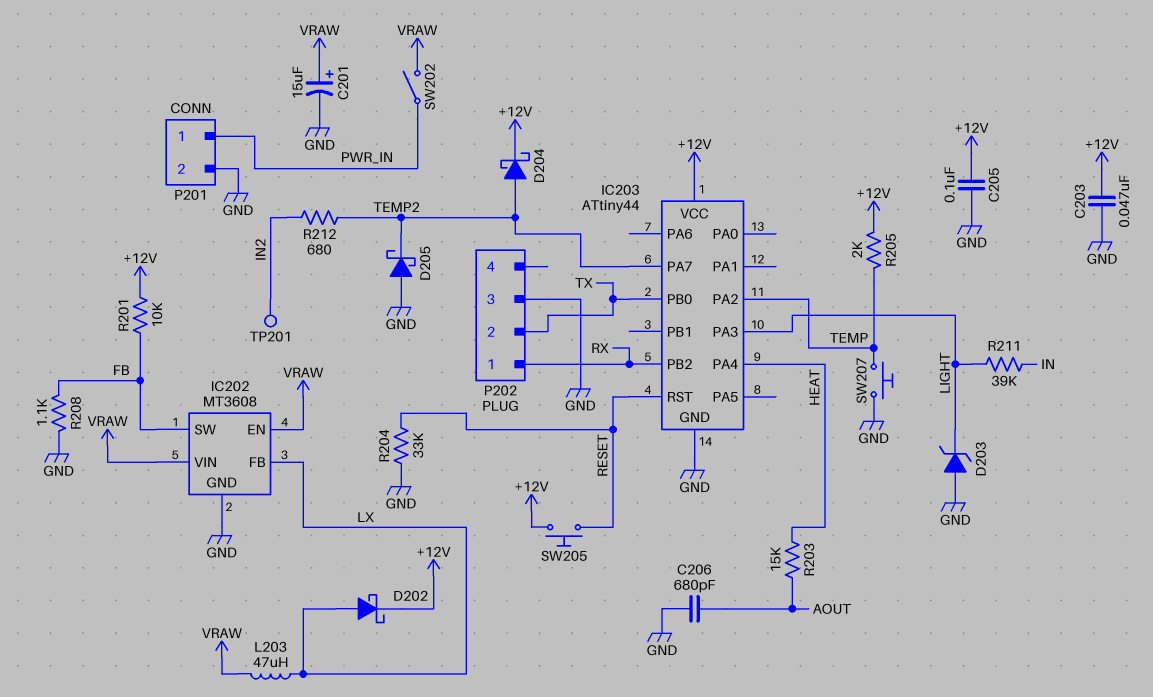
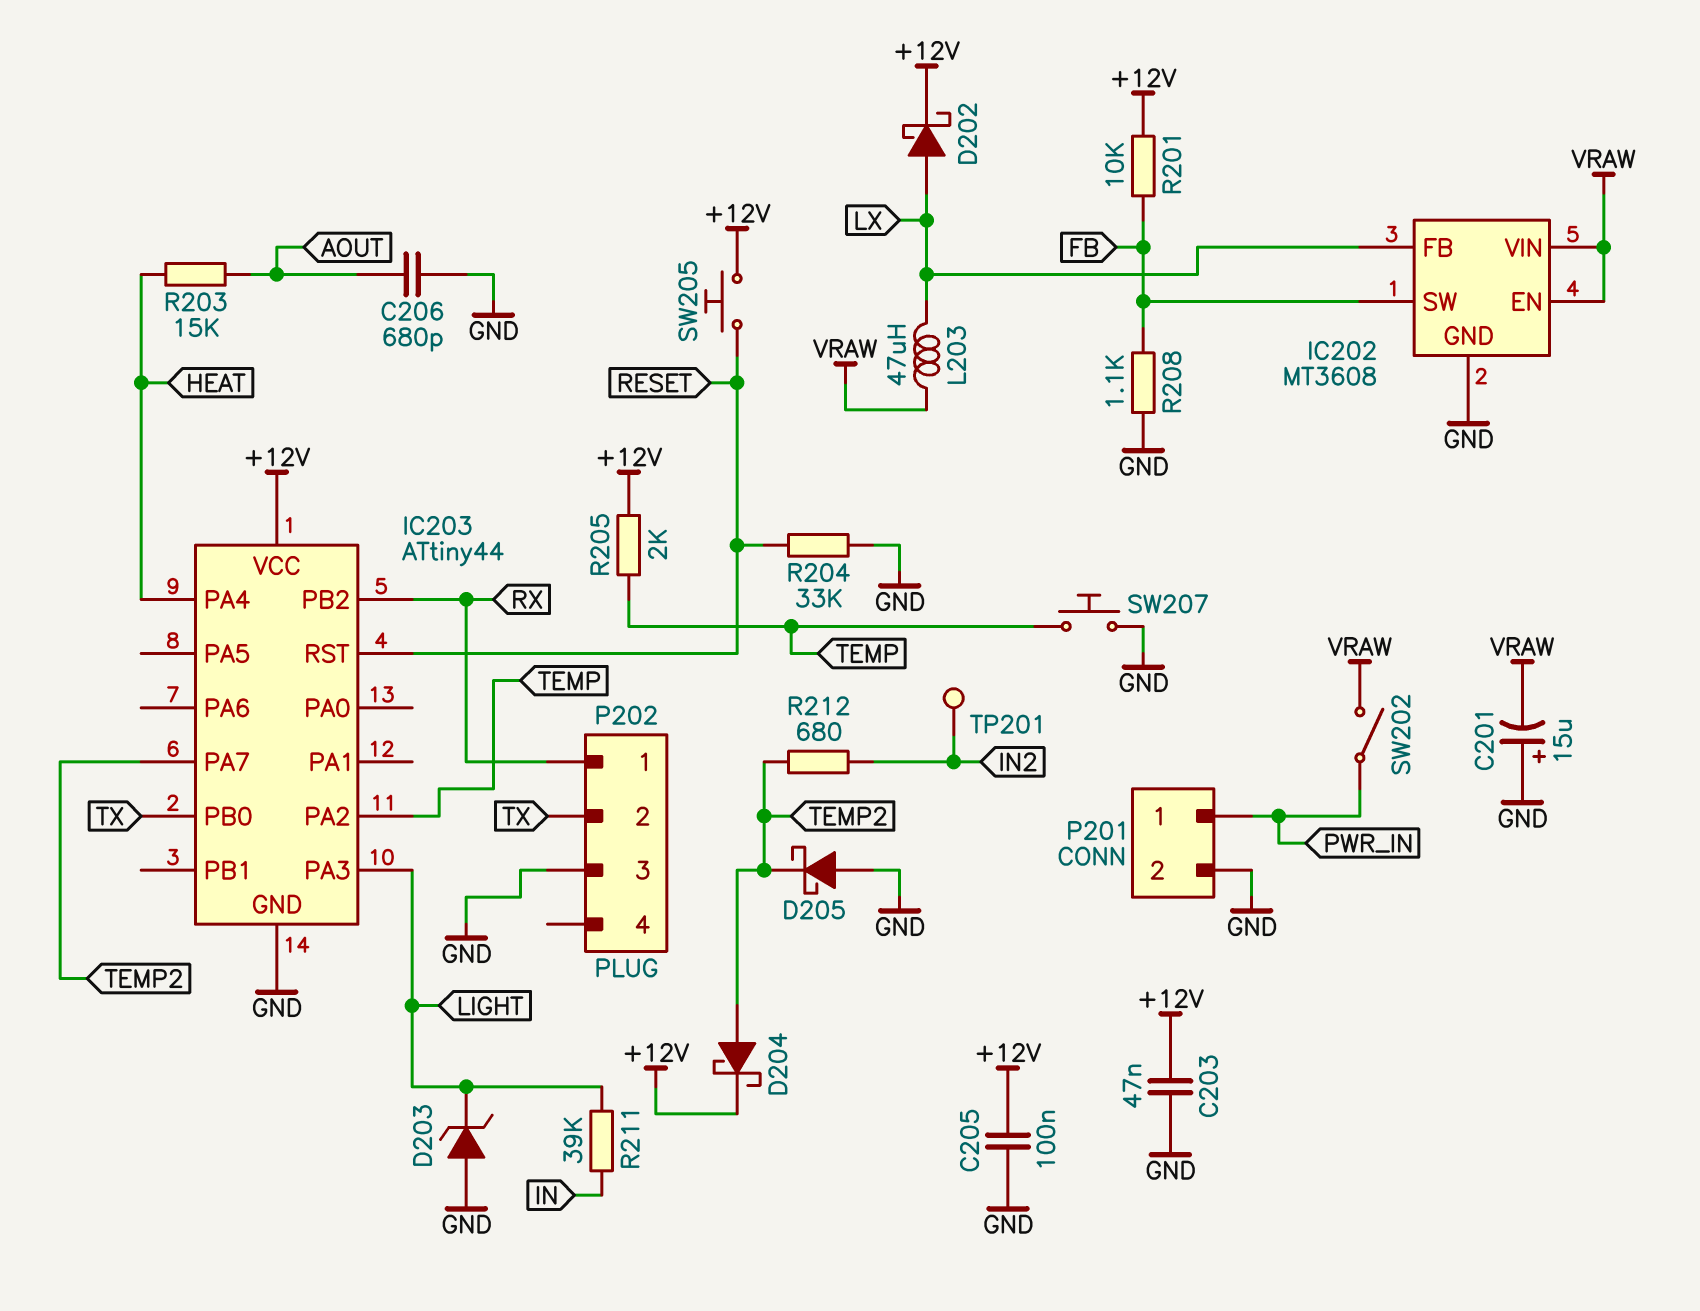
C201: 15uF (plus VRAW, minus GND) -> 15uF (plus GND, minus VRAW)

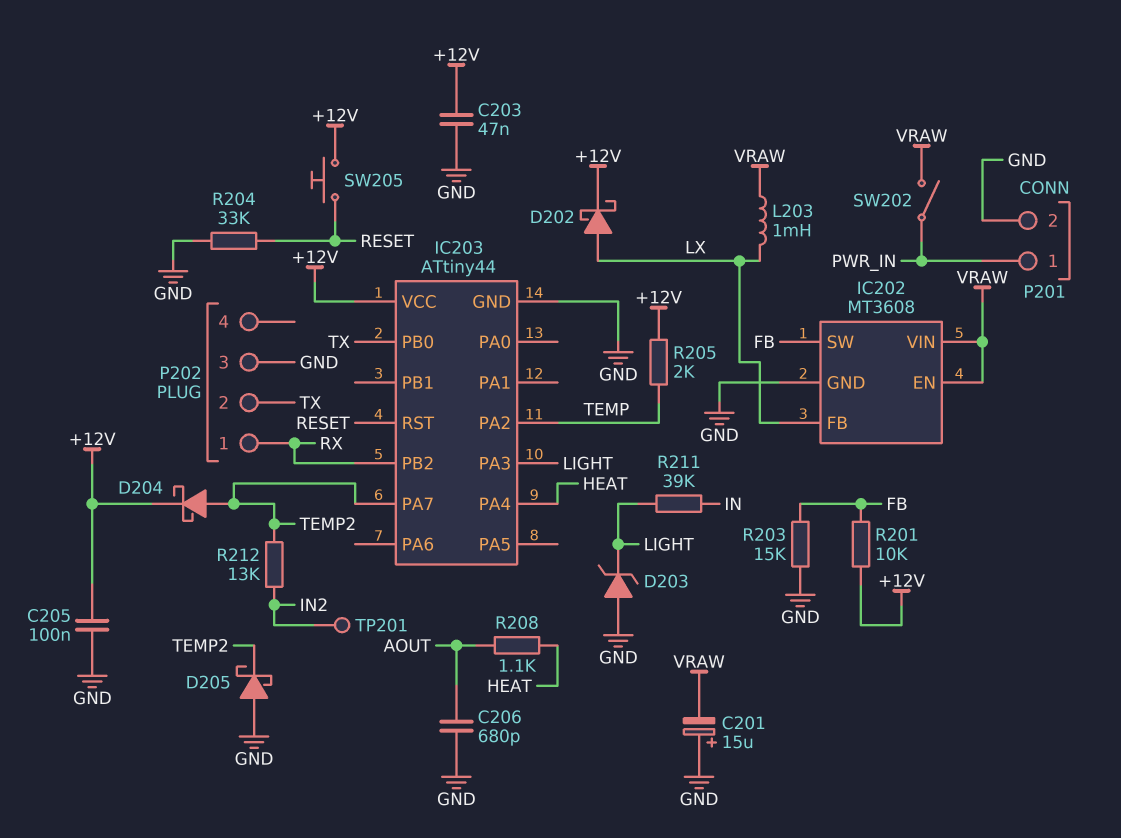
L203: 47uH (LX, VRAW) -> 1mH (LX, VRAW)
R203: 15k (AOUT, HEAT) -> 15k (FB, GND)
R208: 1.1k (FB, GND) -> 1.1k (AOUT, HEAT)
R212: 680 (IN2, TEMP2) -> 13k (IN2, TEMP2)
SW207: button (GND, TEMP) -> none

